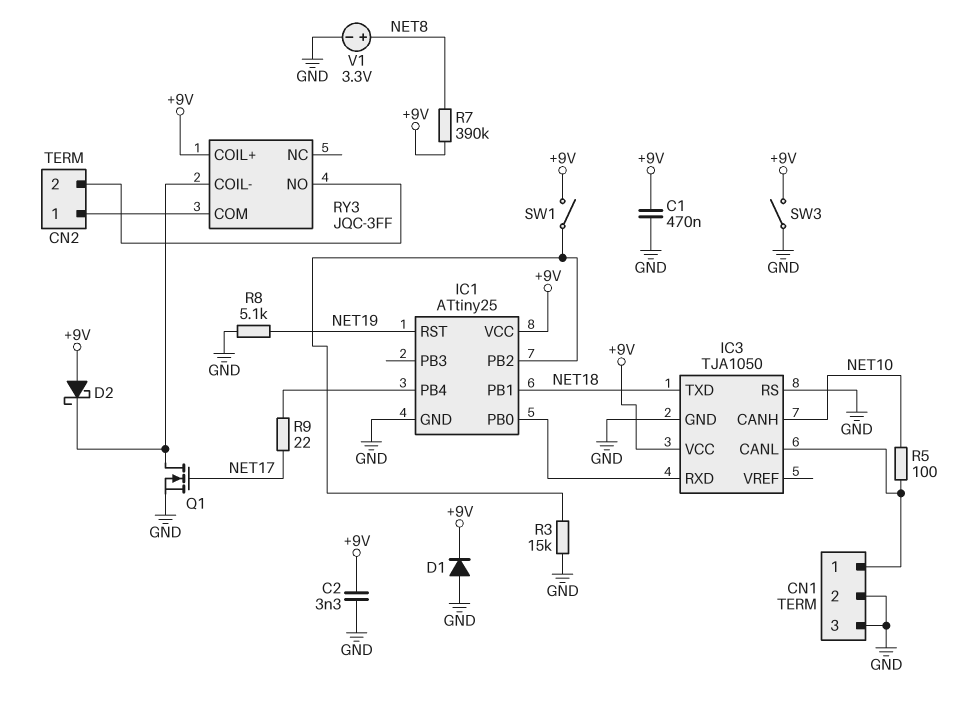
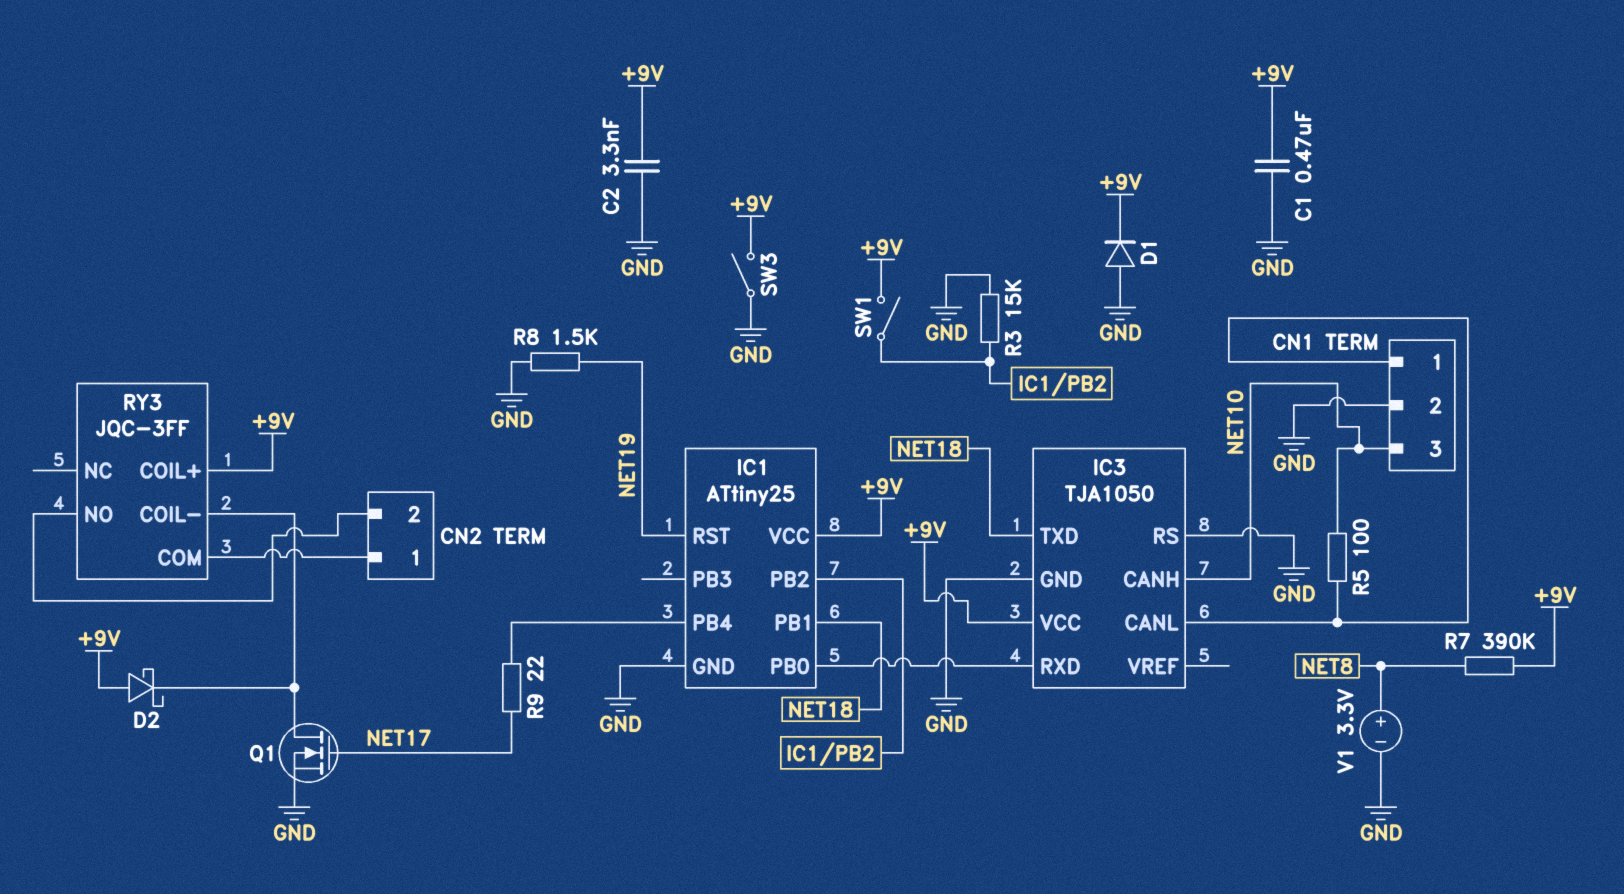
CN1 pin 3: GND -> NET10
R8: 5.1k (GND, NET19) -> 1.5k (GND, NET19)

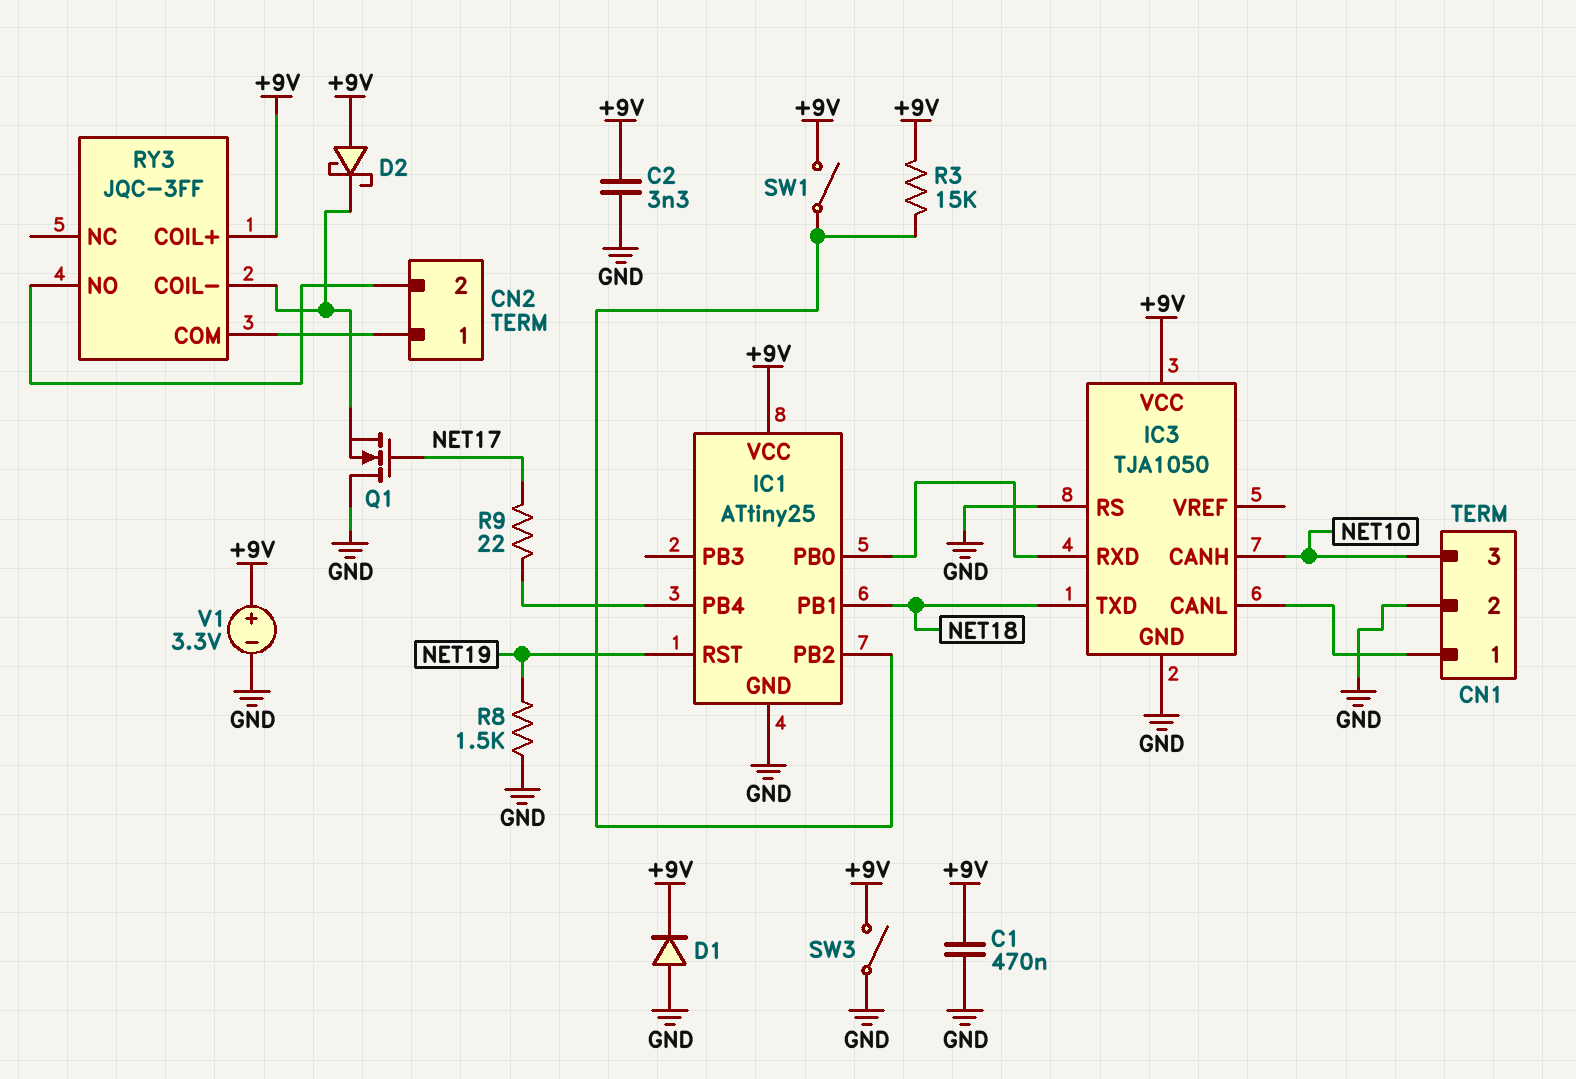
Q1: NMOS (G NET17, D RY3/COIL-, S GND) -> NMOS (G NET17, D GND, S RY3/COIL-)
R3: 15k (GND, IC1/PB2) -> 15k (+9V, IC1/PB2)
R5: 100 (CN1/1, NET10) -> none
R7: 390k (+9V, NET8) -> none
V1: 3.3V (plus NET8, minus GND) -> 3.3V (plus +9V, minus GND)

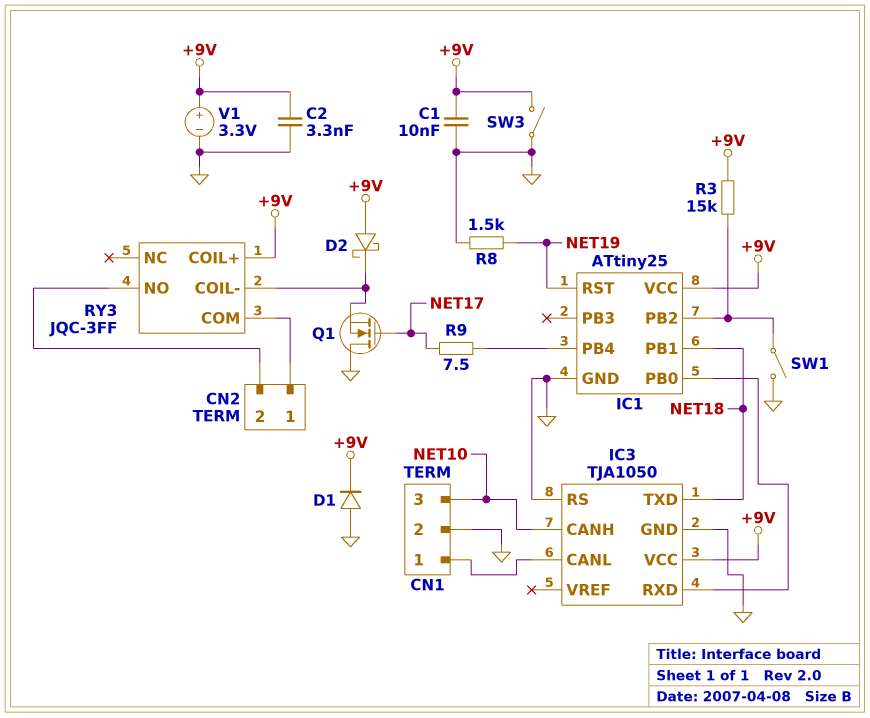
C1: 470nF (+9V, GND) -> 10nF (+9V, GND)
R9: 22 (IC1/PB4, NET17) -> 7.5 (IC1/PB4, NET17)
SW1: switch (+9V, IC1/PB2) -> switch (GND, IC1/PB2)

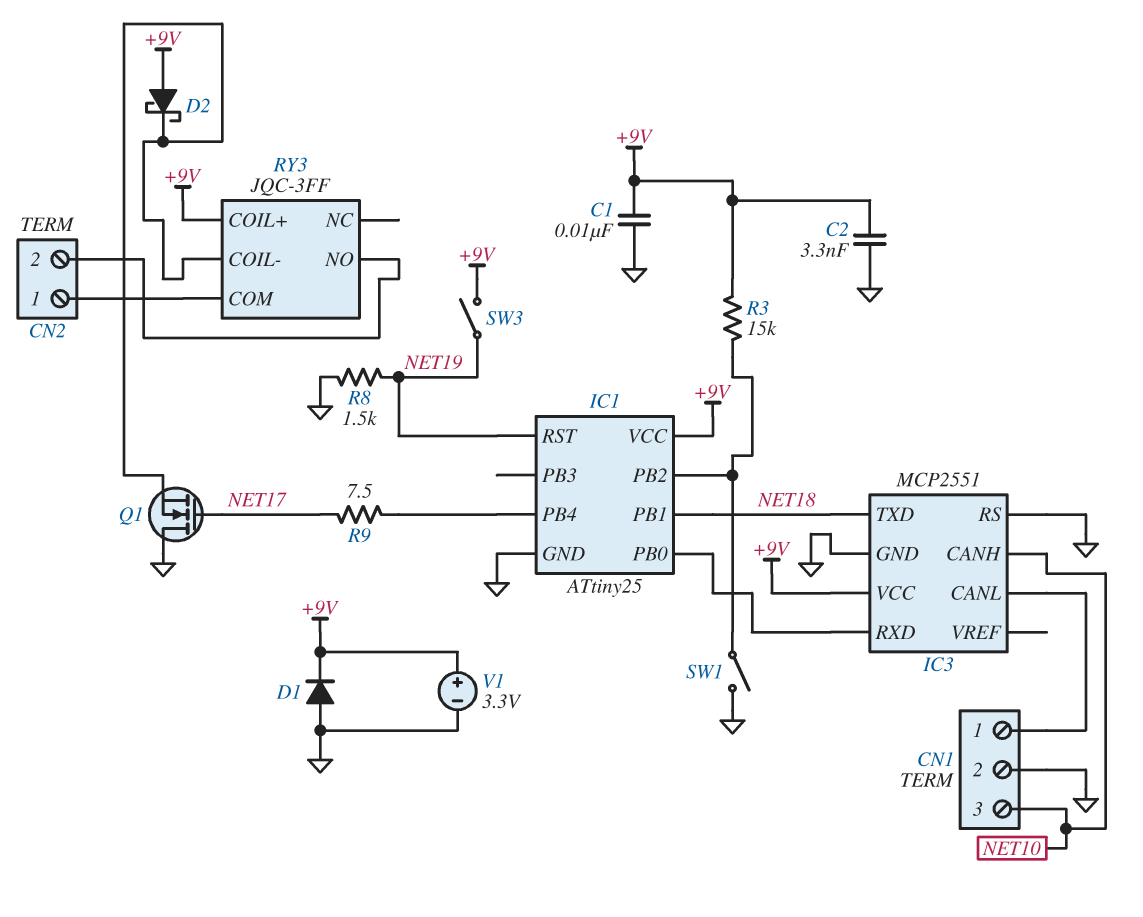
IC3: TJA1050 -> MCP2551
SW3: switch (+9V, GND) -> switch (+9V, NET19)

